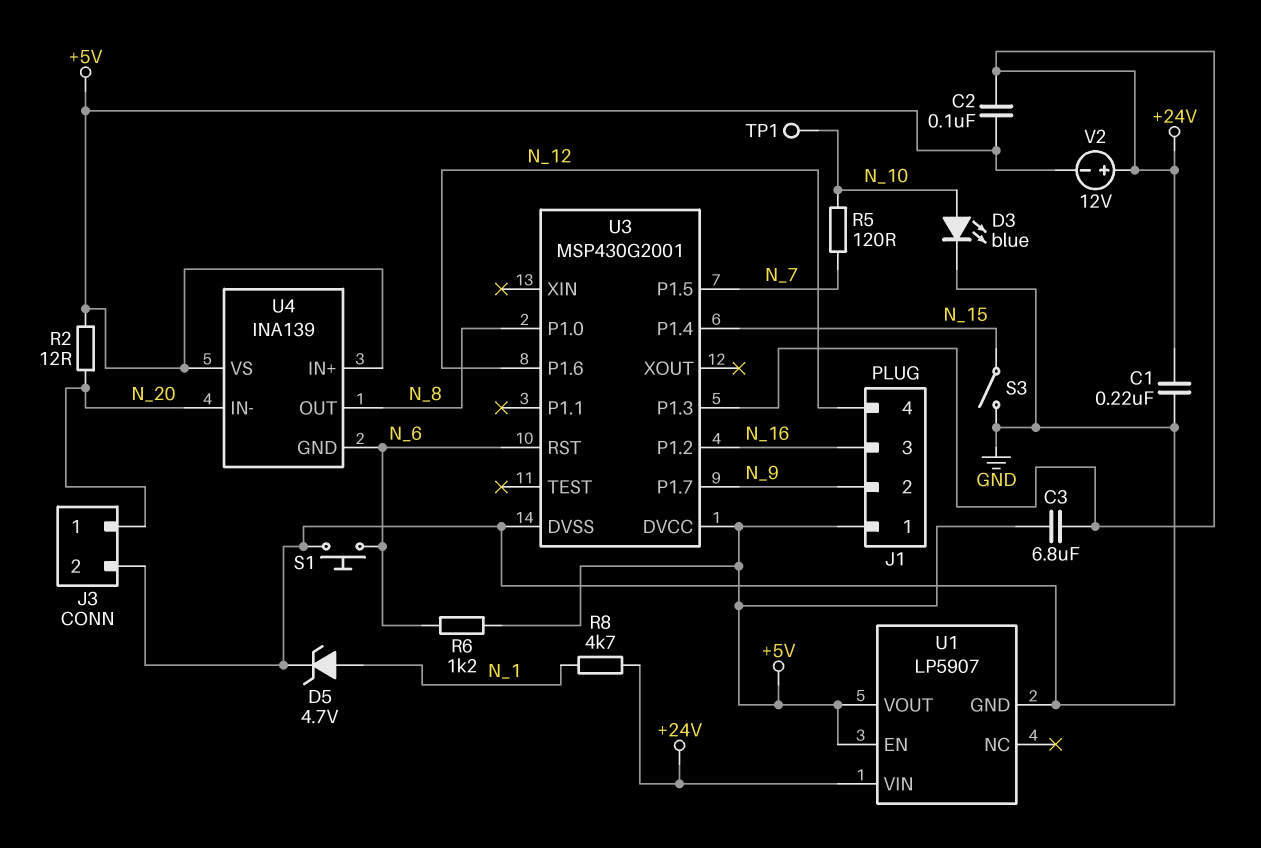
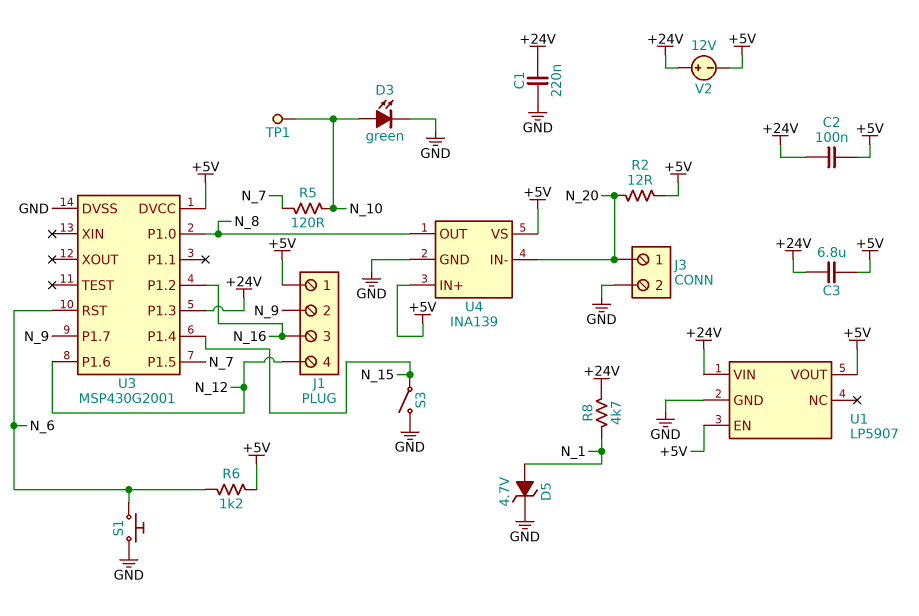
D3: LED blue (A N_10, K GND) -> LED green (A N_10, K GND)
U4 pin GND: N_6 -> GND

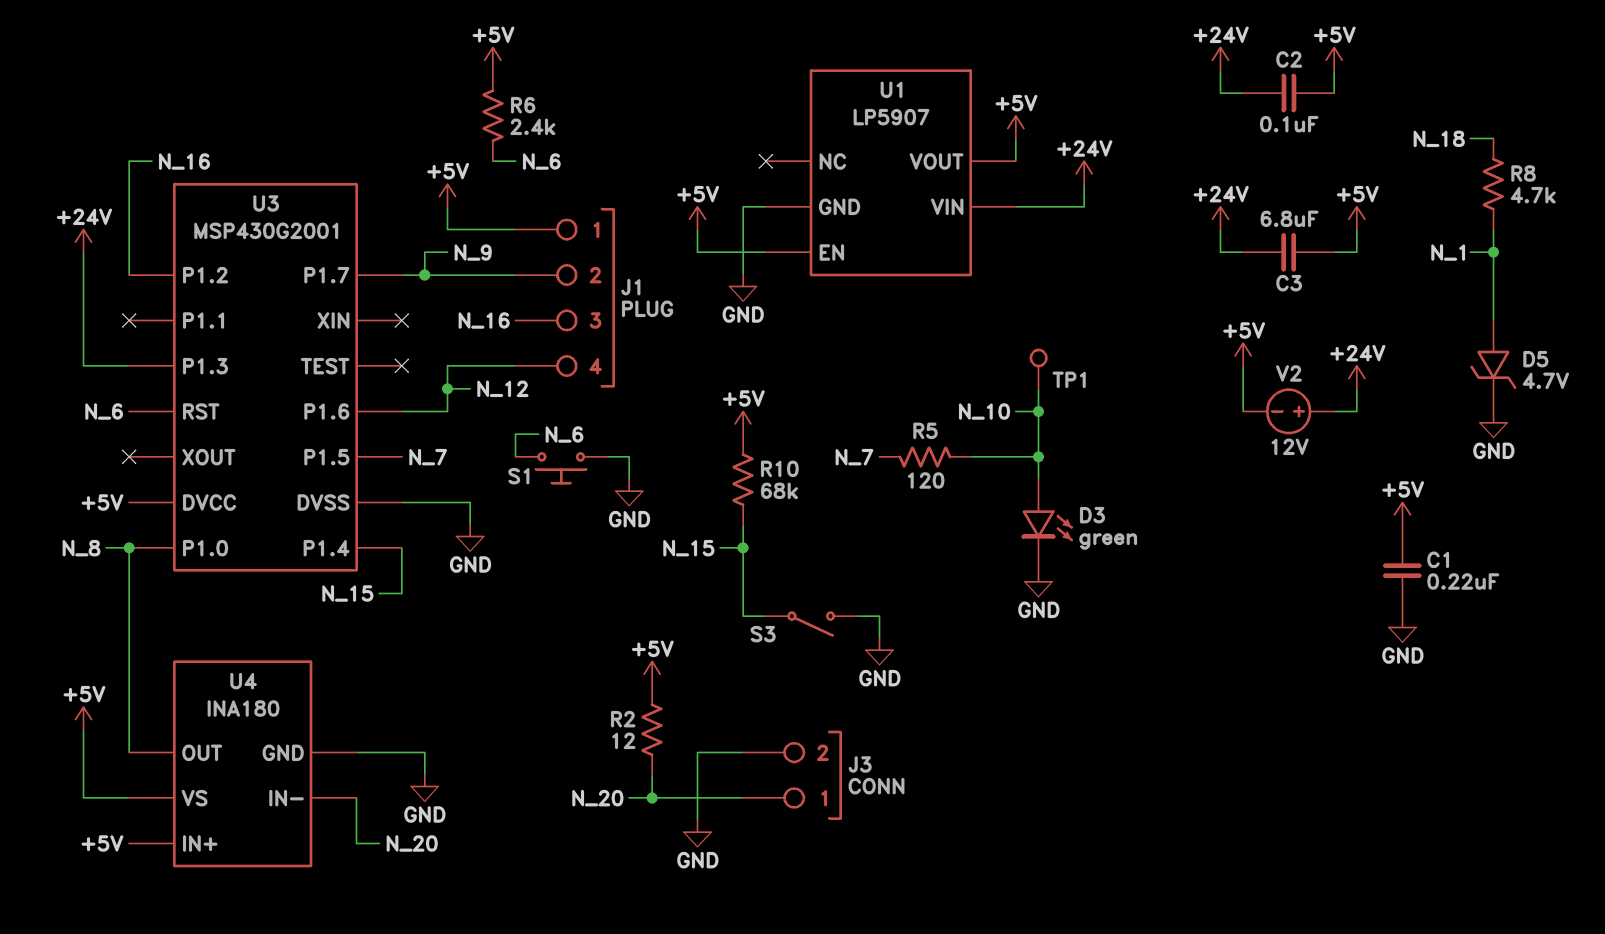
C1: 220nF (+24V, GND) -> 220nF (+5V, GND)
R6: 1.2k (+5V, N_6) -> 2.4k (+5V, N_6)
R8: 4.7k (+24V, N_1) -> 4.7k (N_1, N_18)
R10: none -> 68k (+5V, N_15)
U4: INA139 -> INA180

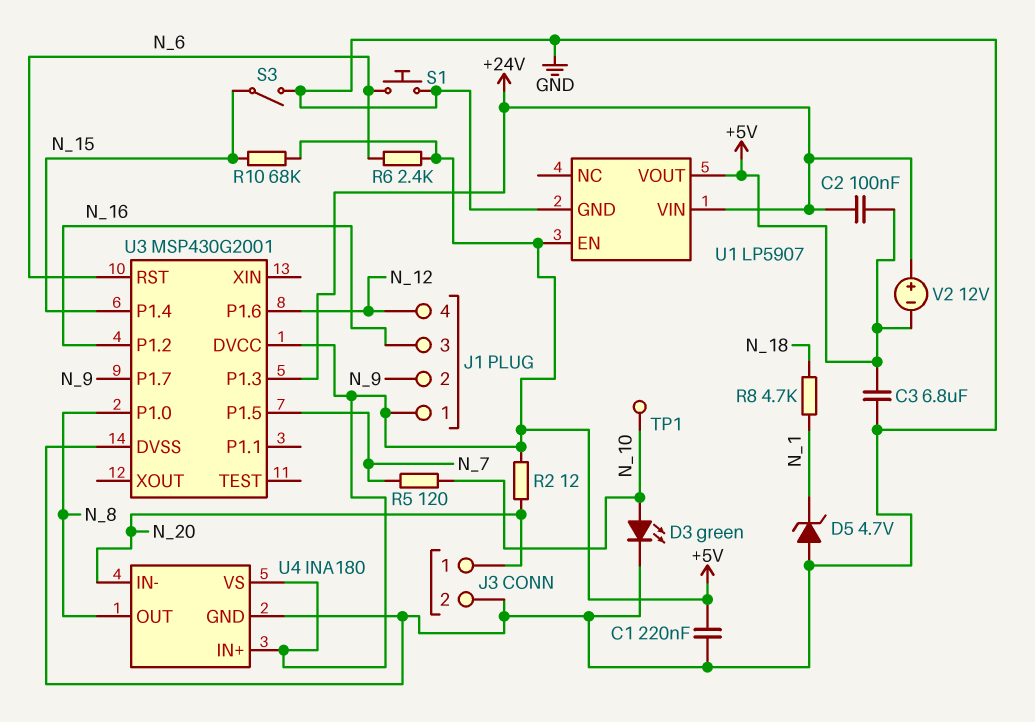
C3: 6.8uF (+5V, +24V) -> 6.8uF (+5V, GND)
D5: zener 4.7V (A N_1, K GND) -> zener 4.7V (A GND, K N_1)

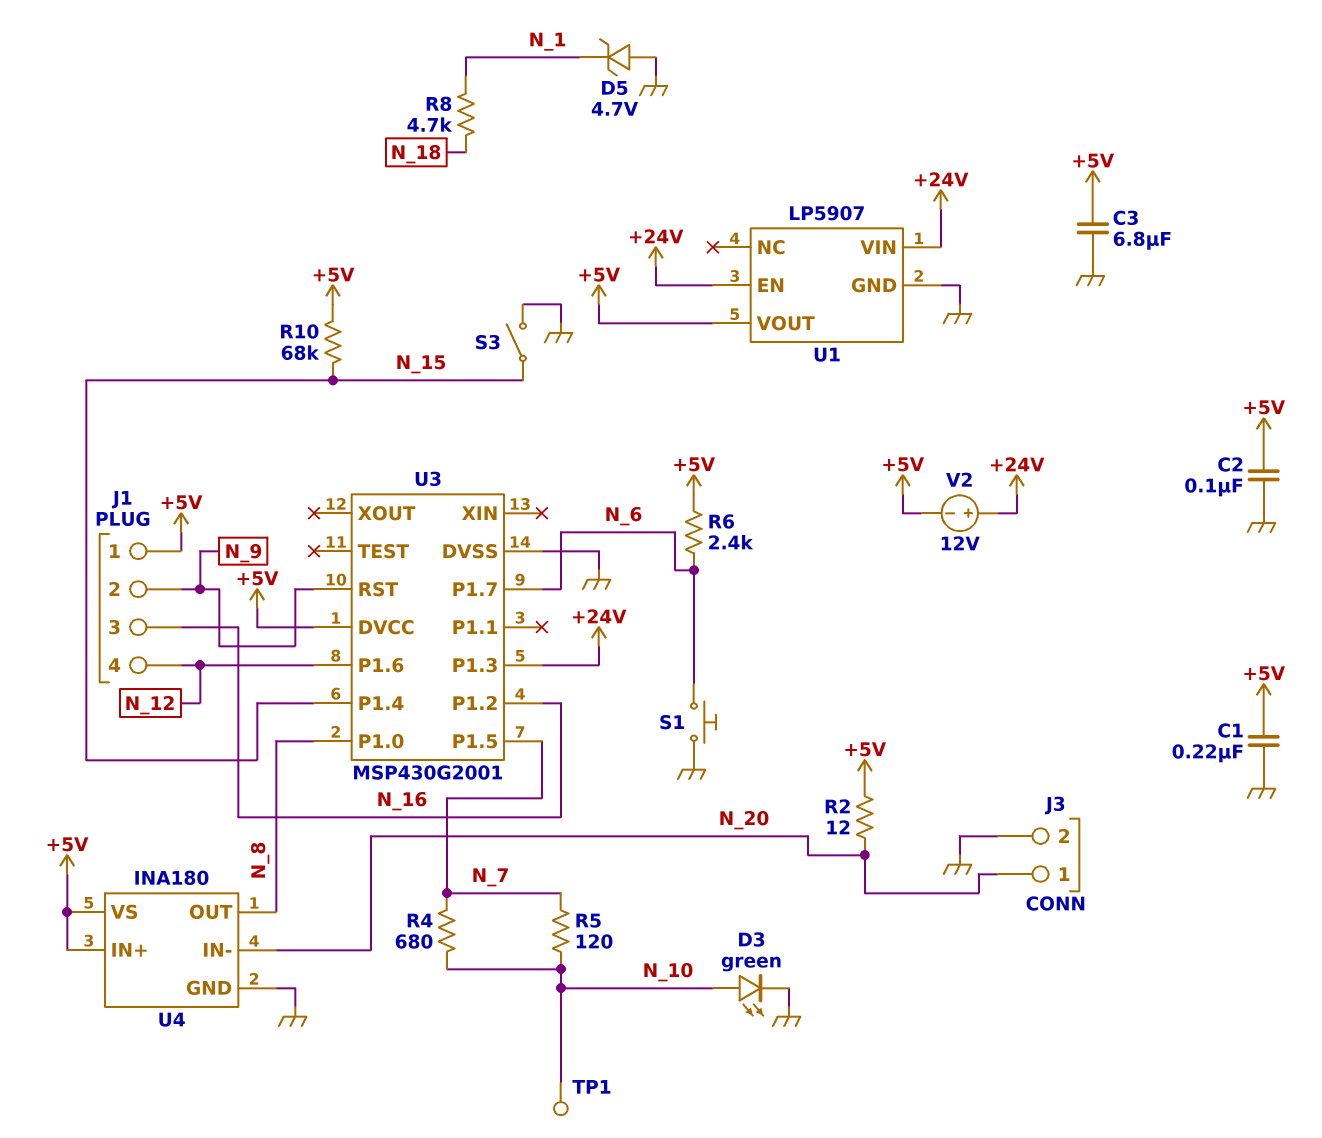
C2: 100nF (+5V, +24V) -> 100nF (+5V, GND)
R4: none -> 680 (N_7, N_10)
U1 pin EN: +5V -> +24V
U3 pin P1.7: N_9 -> N_6
U3 pin RST: N_6 -> N_9

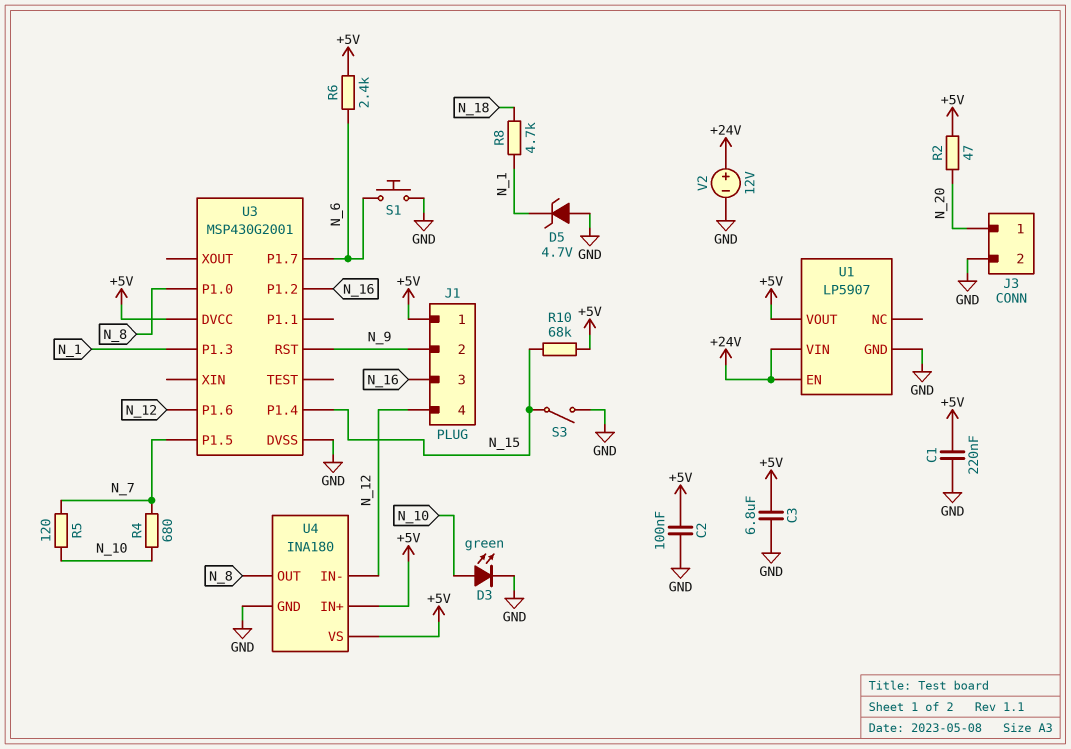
R2: 12 (+5V, N_20) -> 47 (+5V, N_20)
TP1: test point (N_10) -> none
U3 pin P1.3: +24V -> N_1
U4 pin IN-: N_20 -> N_12
V2: 12V (plus +24V, minus +5V) -> 12V (plus +24V, minus GND)

